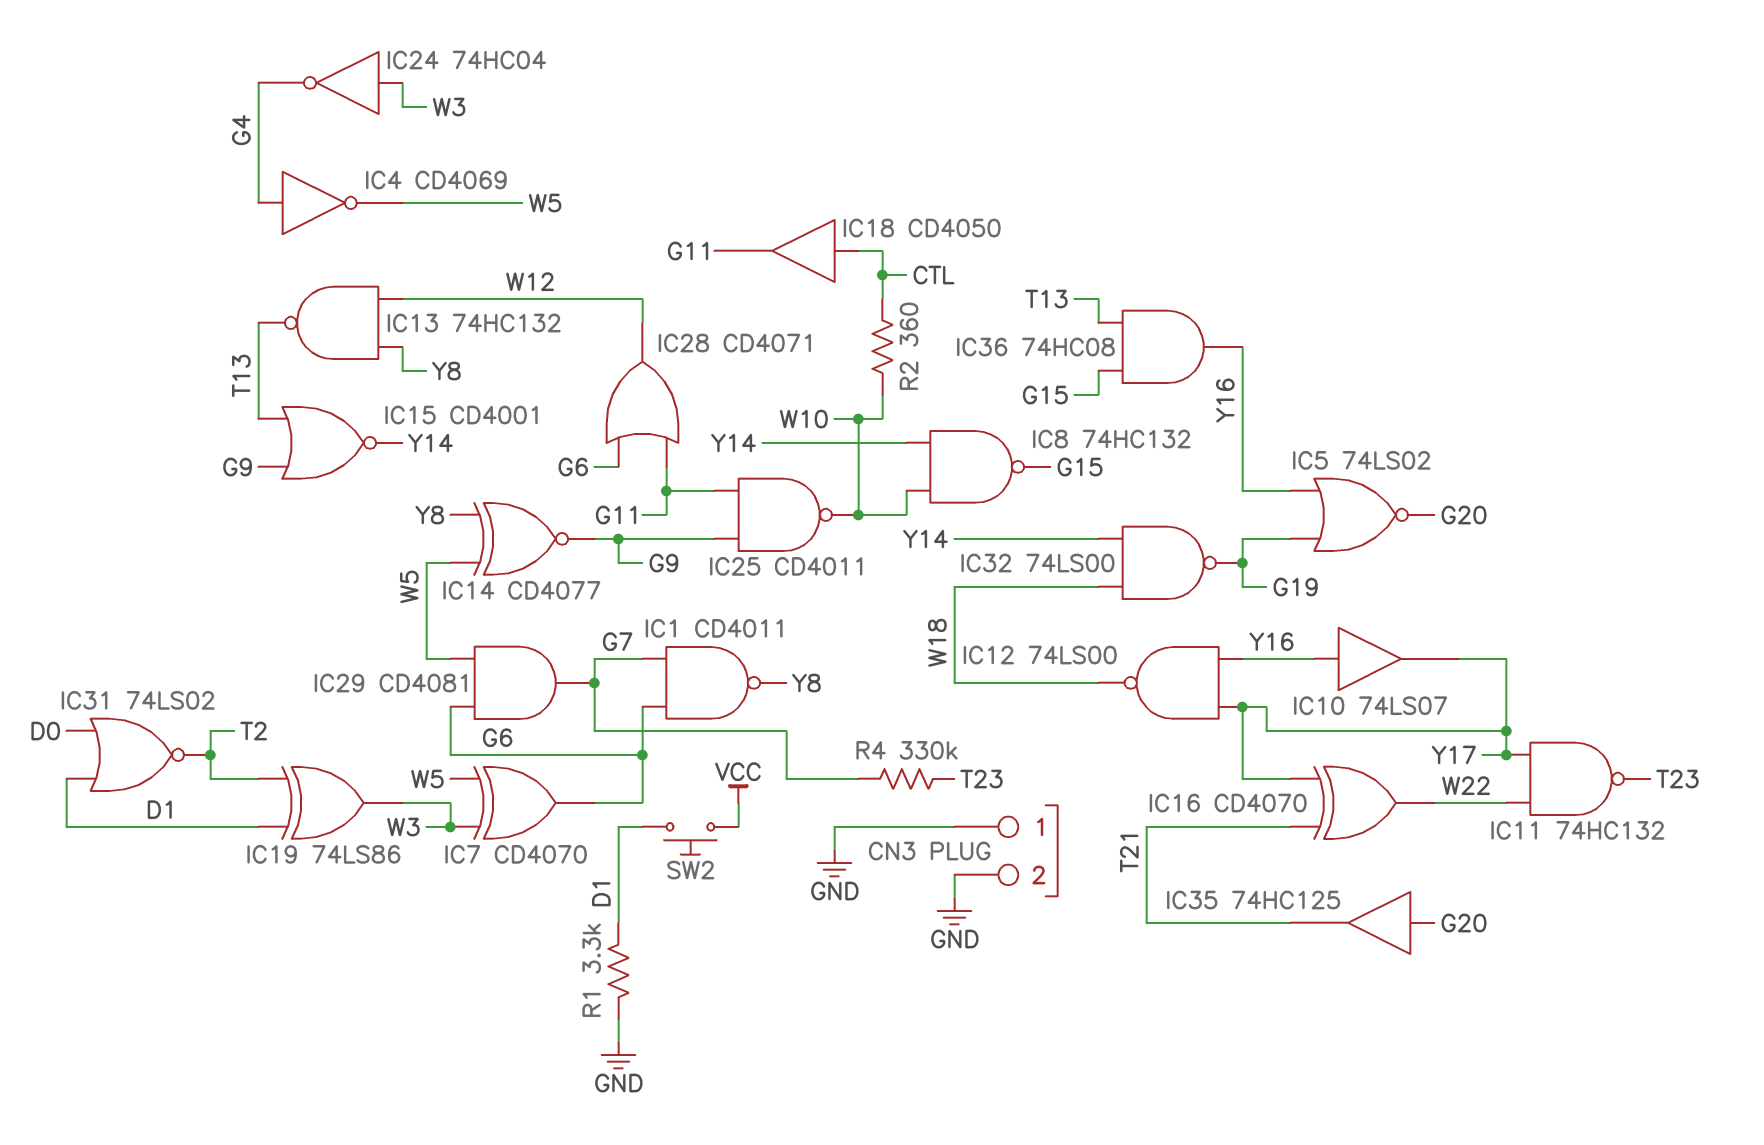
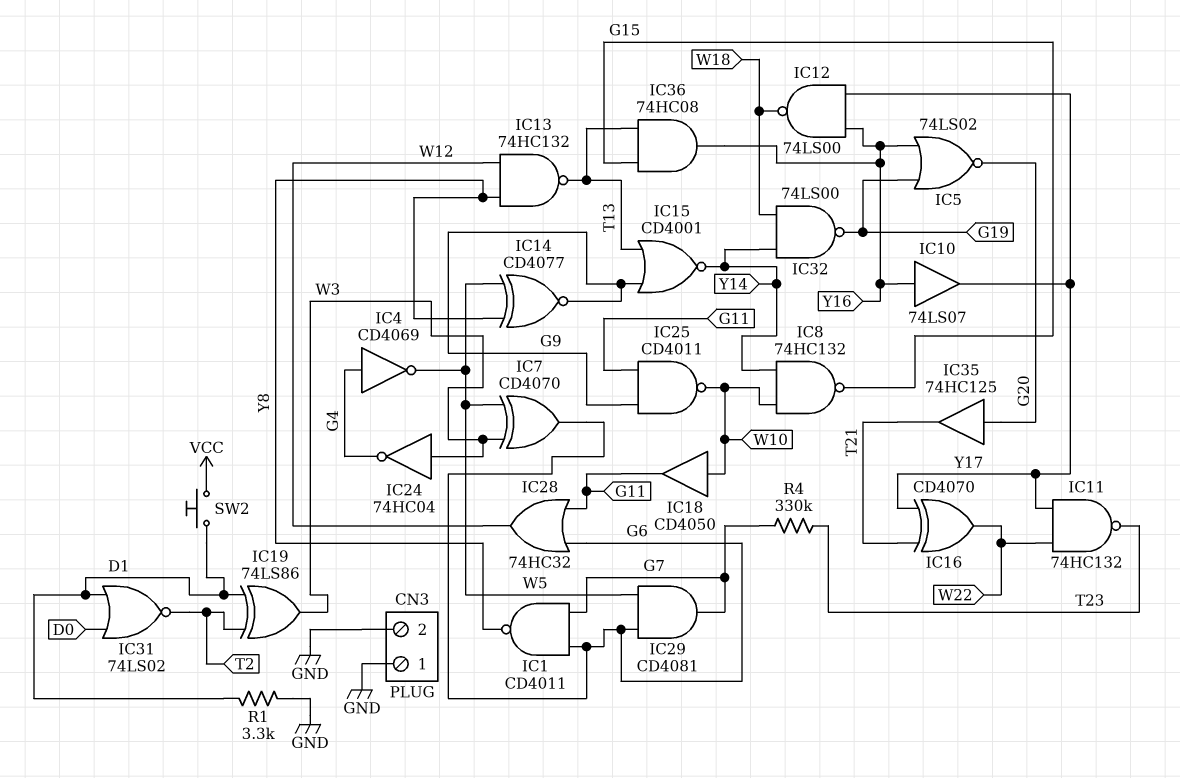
IC18: buffer CD4050 (in CTL, out G11) -> buffer CD4050 (in W10, out G11)
IC28: OR CD4071 (in G6, in G11, out W12) -> OR 74HC32 (in G6, in G11, out W12)
R2: 360 (CTL, W10) -> none

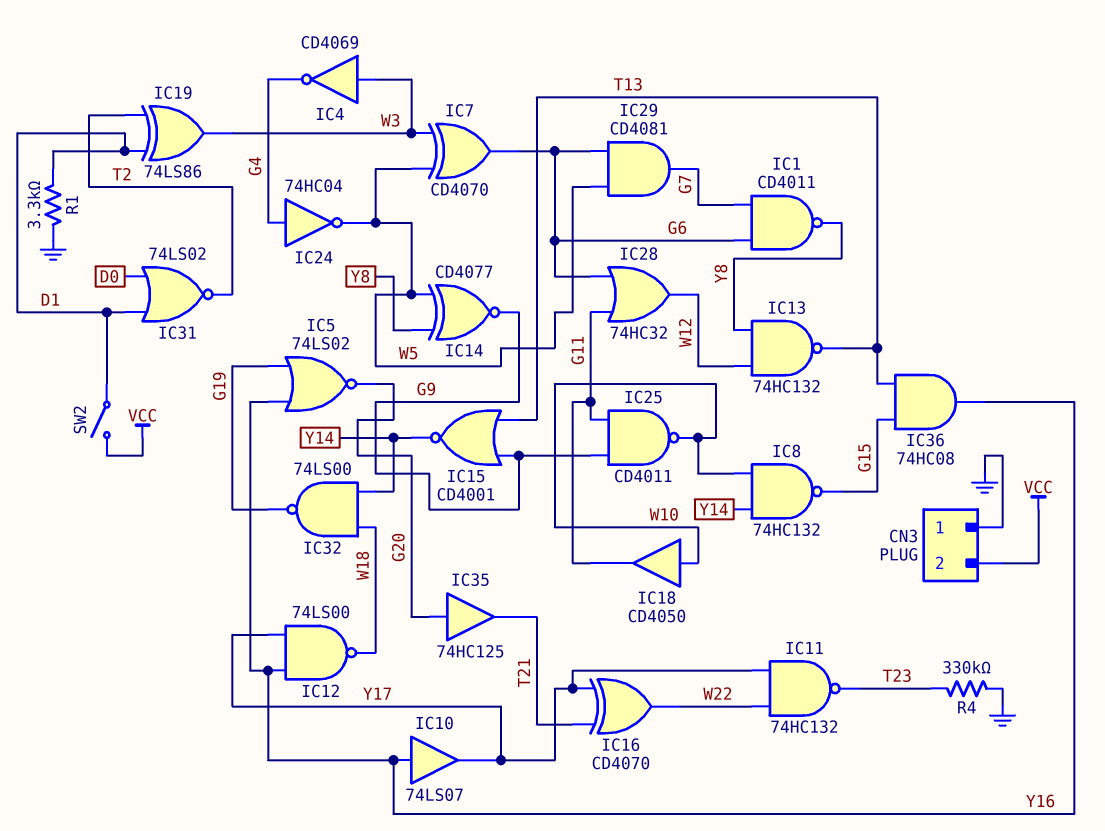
CN3 pin 2: GND -> VCC
IC4: NOT CD4069 (in G4, out W5) -> NOT CD4069 (in W3, out G4)
IC24: NOT 74HC04 (in W3, out G4) -> NOT 74HC04 (in G4, out W5)
R4: 330k (G7, T23) -> 330k (GND, T23)
SW2: button (D1, VCC) -> switch (D1, VCC)

